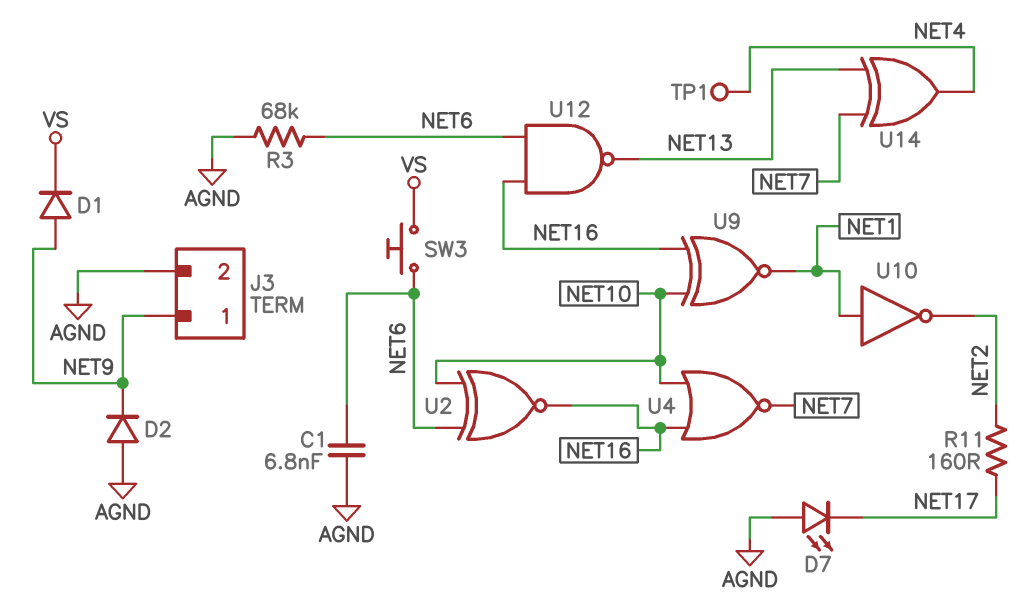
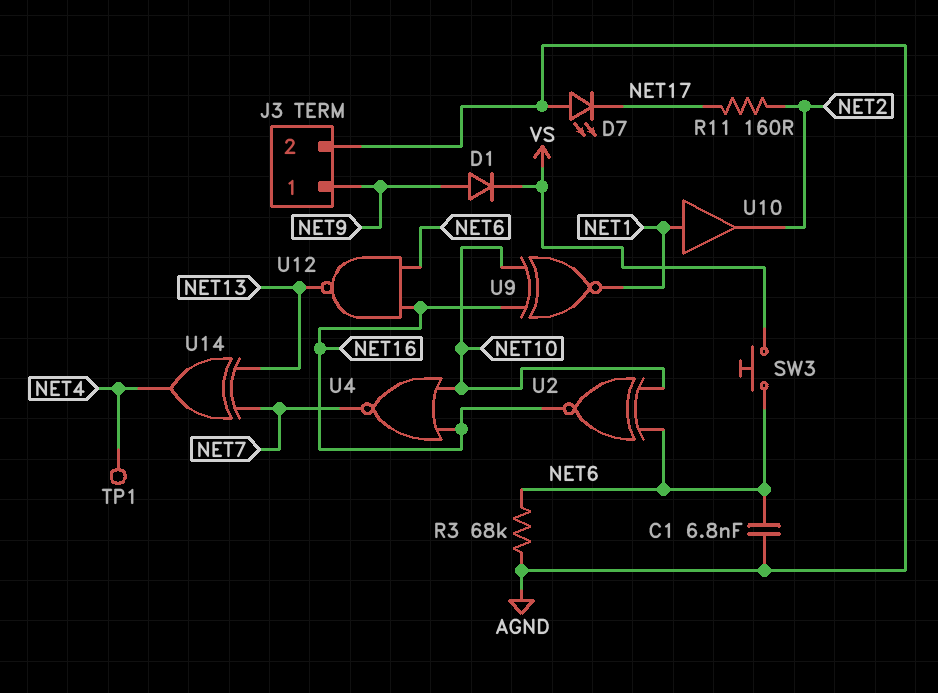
D2: diode (A AGND, K NET9) -> none
U10: NOT (in NET1, out NET2) -> buffer (in NET1, out NET2)

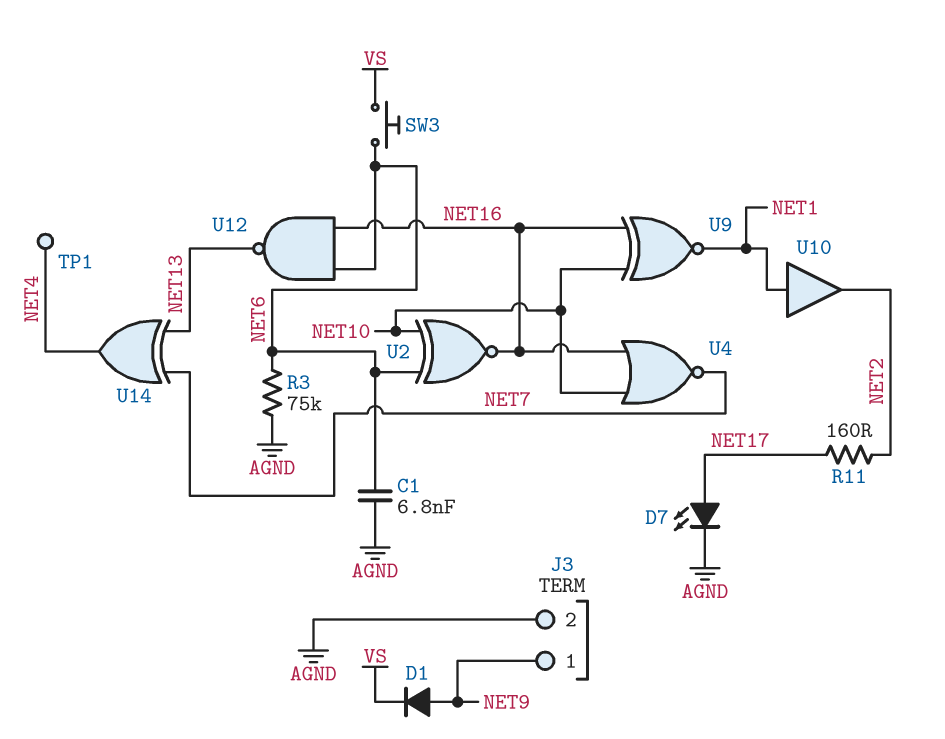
D7: LED (A AGND, K NET17) -> LED (A NET17, K AGND)
R3: 68k (AGND, NET6) -> 75k (AGND, NET6)

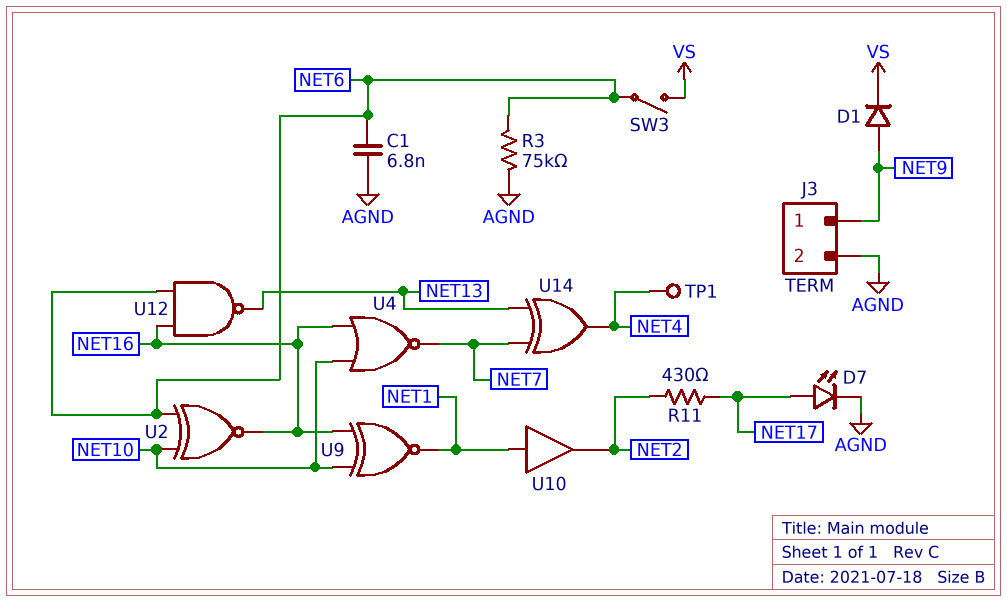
R11: 160 (NET2, NET17) -> 430 (NET2, NET17)
SW3: button (NET6, VS) -> switch (NET6, VS)

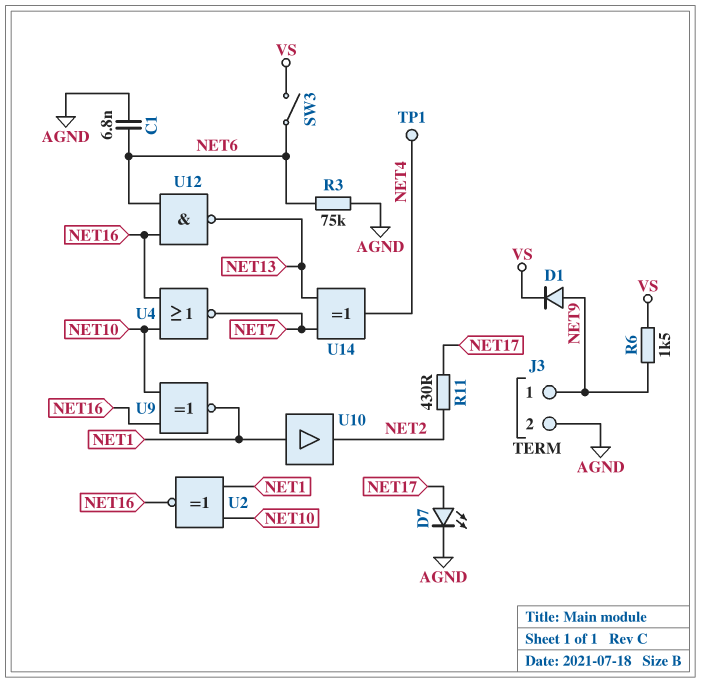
R6: none -> 1.5k (NET9, VS)
U2: XNOR (in NET6, in NET10, out NET16) -> XNOR (in NET1, in NET10, out NET16)

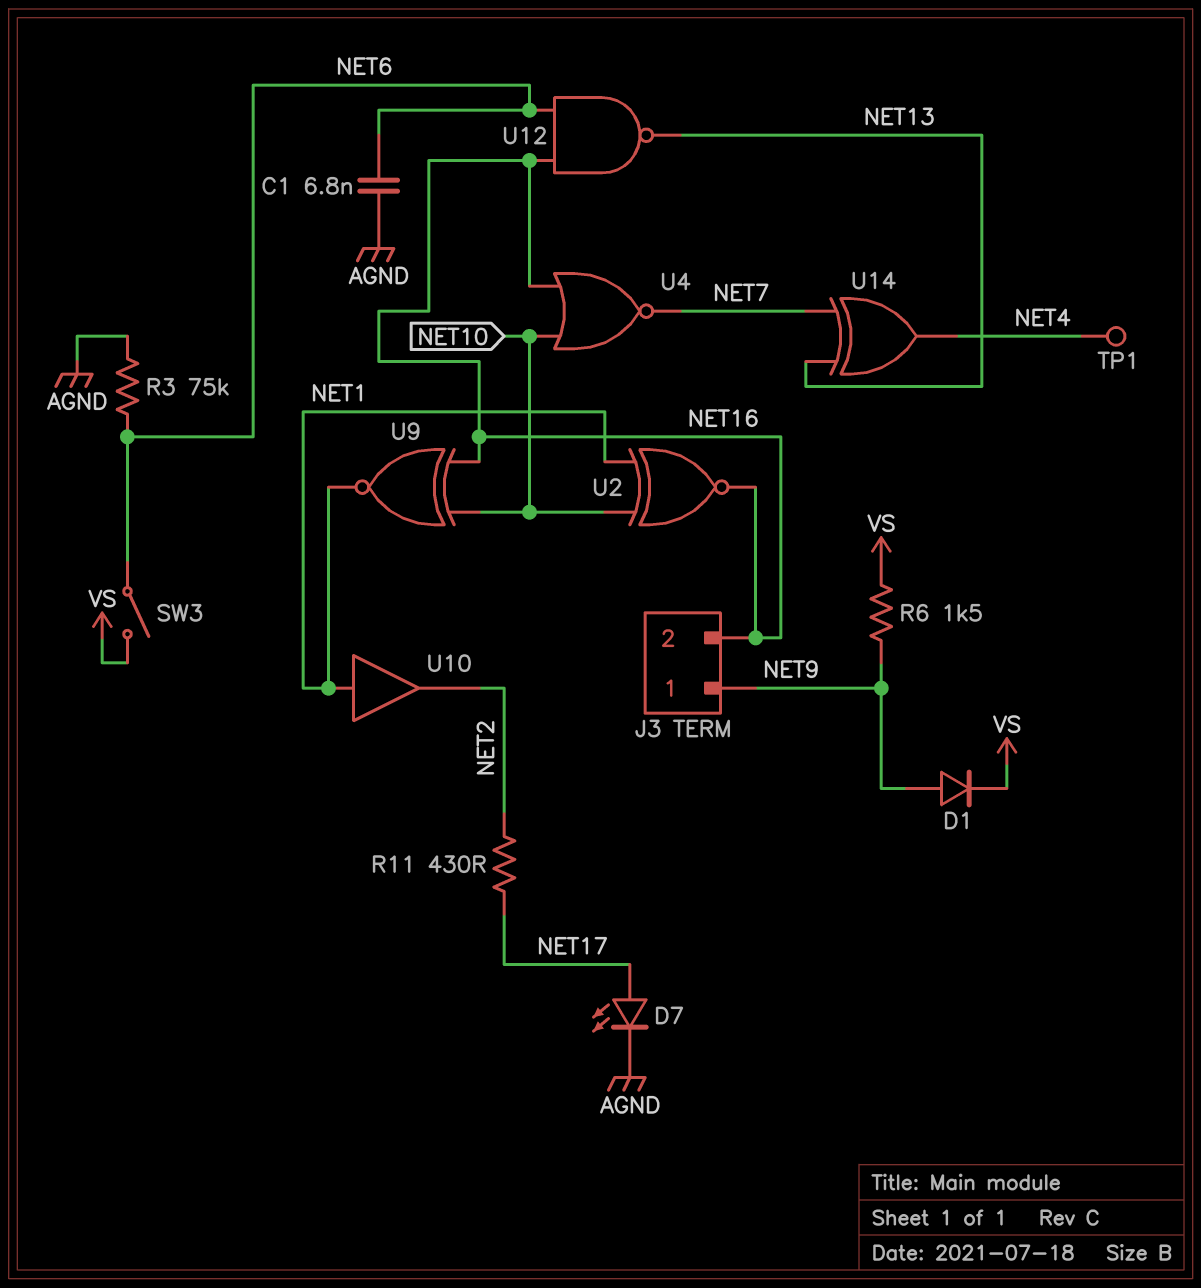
J3 pin 2: AGND -> NET16

